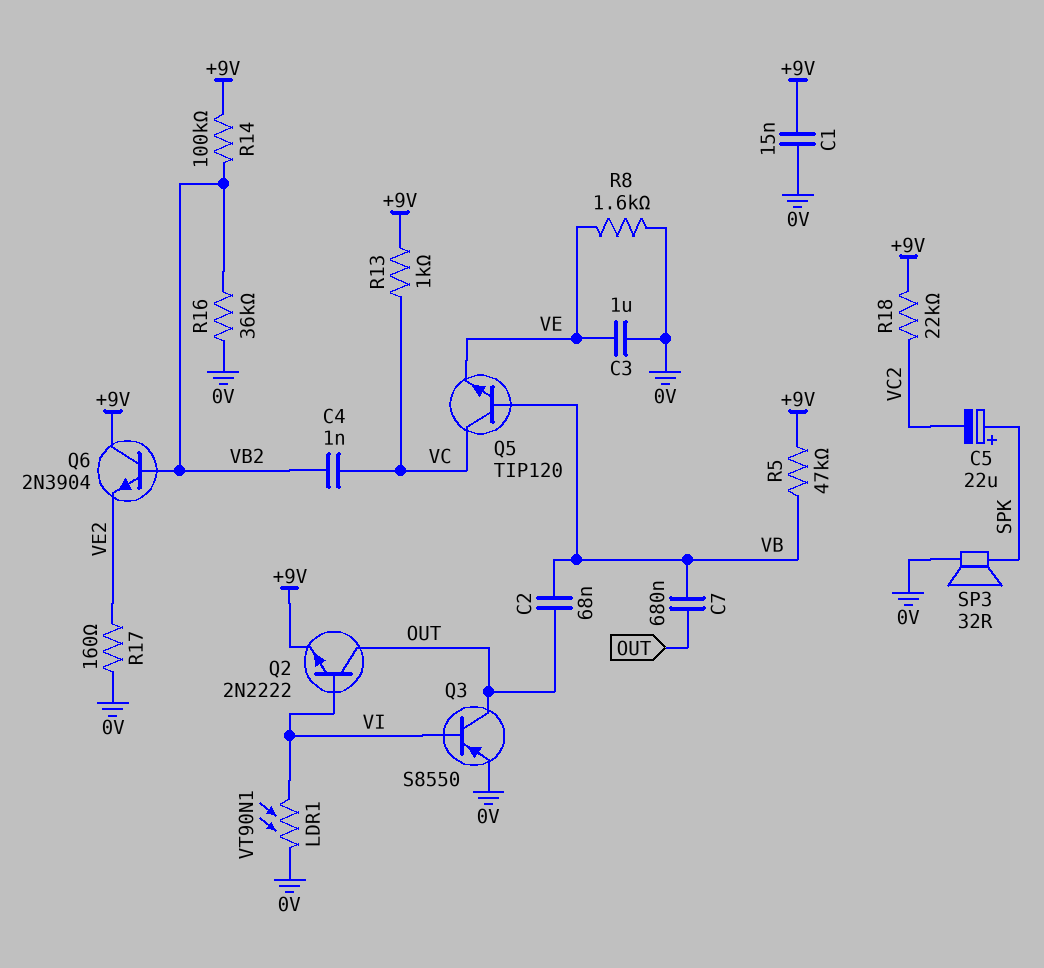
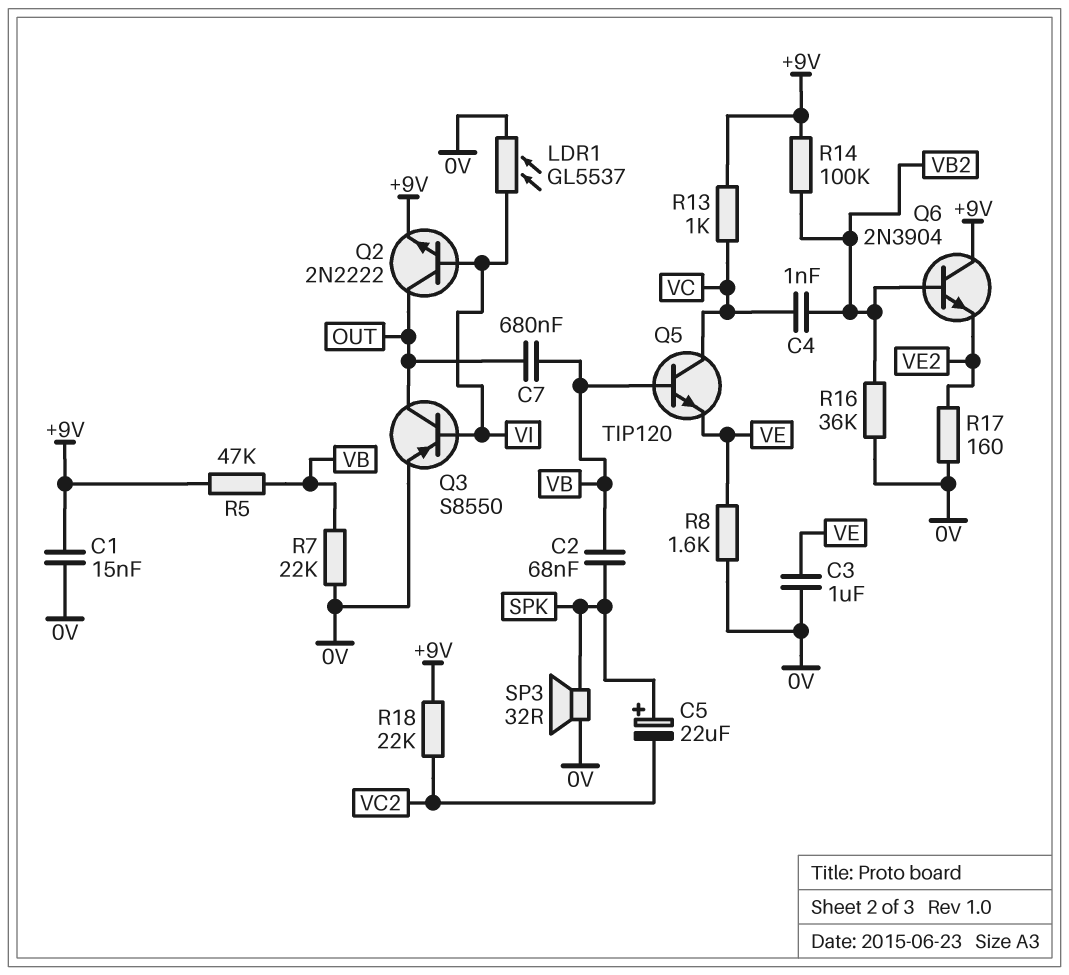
C2: 68nF (OUT, VB) -> 68nF (SPK, VB)
LDR1: VT90N1 (0V, VI) -> GL5537 (0V, VI)
R7: none -> 22k (0V, VB)

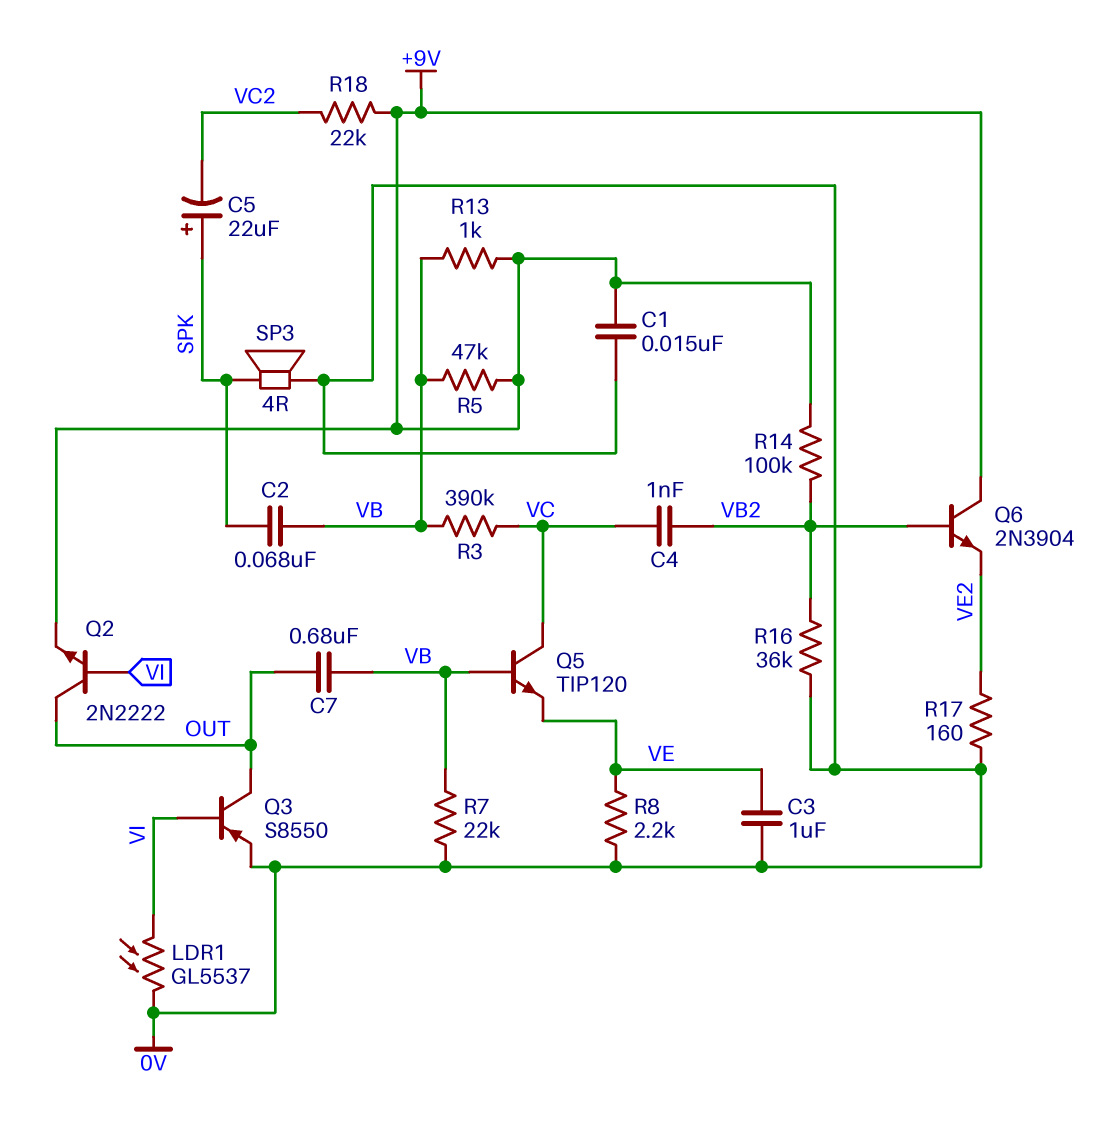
R3: none -> 390k (VB, VC)
R8: 1.6k (0V, VE) -> 2.2k (0V, VE)
R13: 1k (+9V, VC) -> 1k (+9V, VB)
SP3: speaker 32R (0V, SPK) -> speaker 4R (0V, SPK)

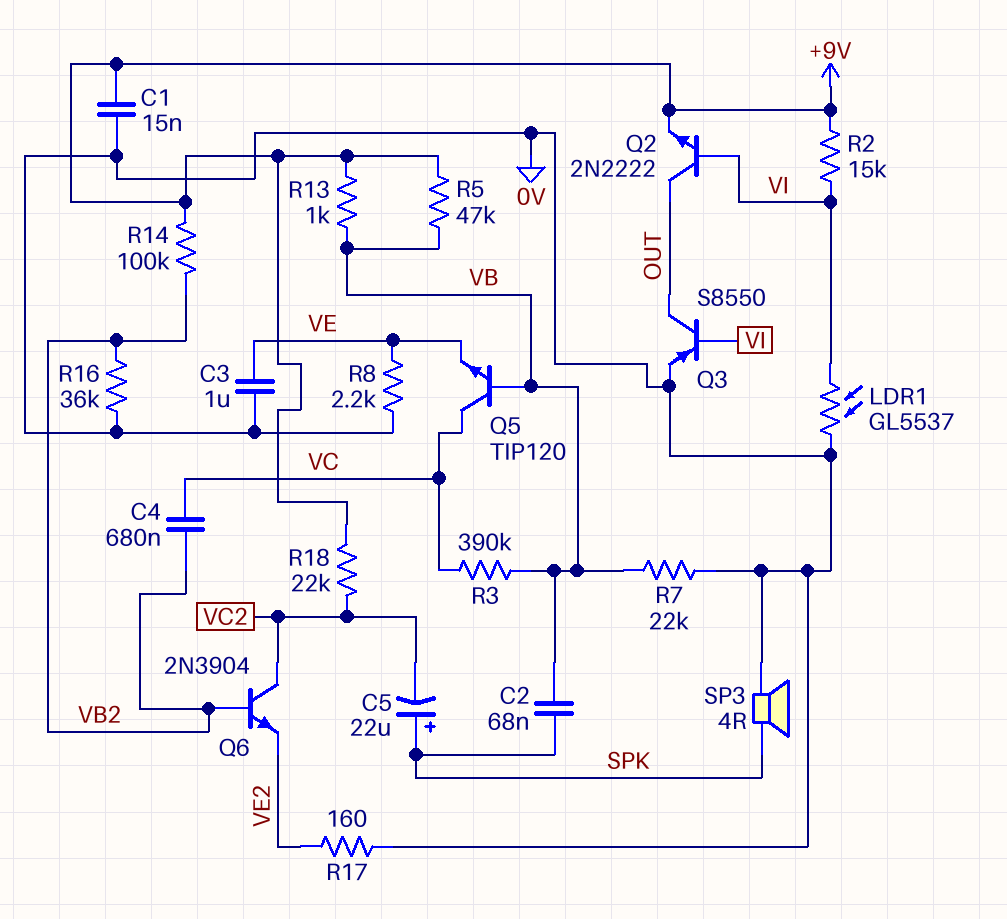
C4: 1nF (VB2, VC) -> 680nF (VB2, VC)
C7: 680nF (OUT, VB) -> none
Q6: NPN 2N3904 (B VB2, C +9V, E VE2) -> NPN 2N3904 (B VB2, C VC2, E VE2)
R2: none -> 15k (+9V, VI)

